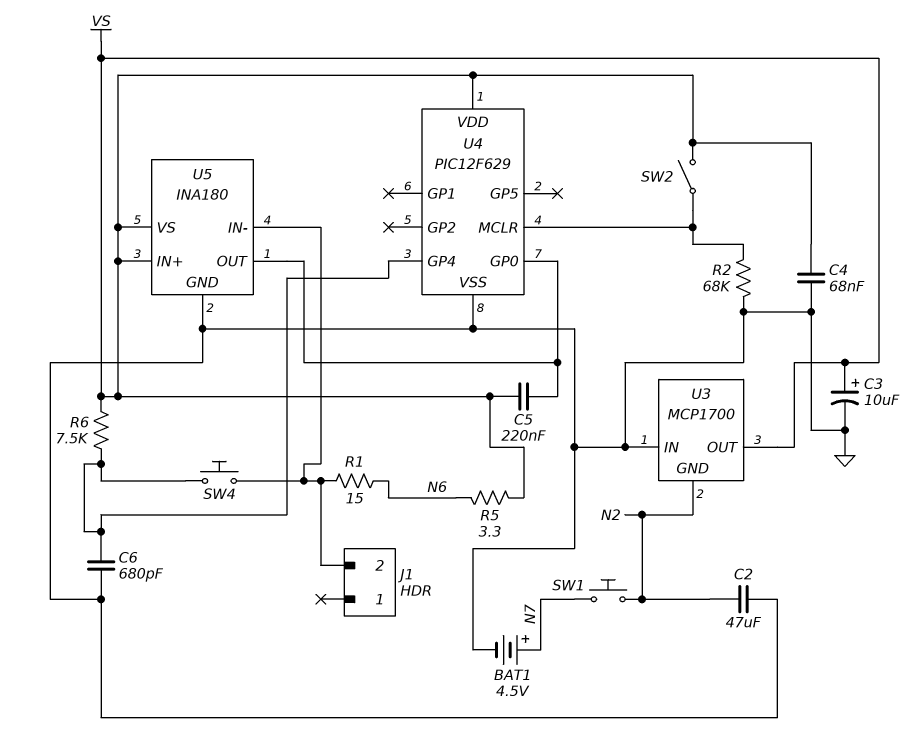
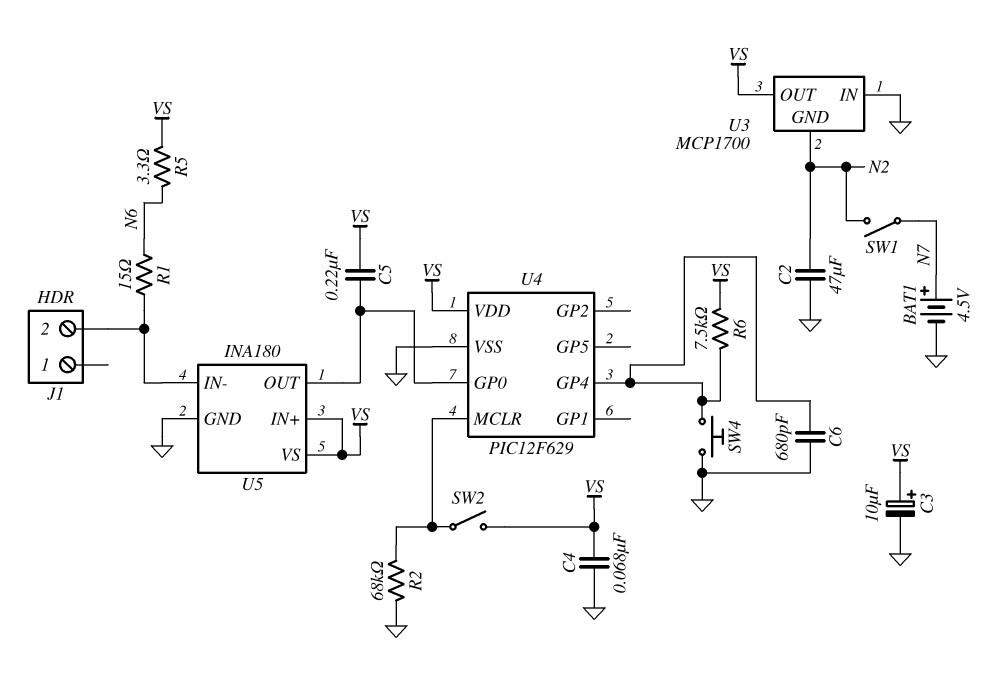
SW1: button (N2, N7) -> switch (N2, N7)
SW4: button (J1/2, U4/GP4) -> button (GND, U4/GP4)

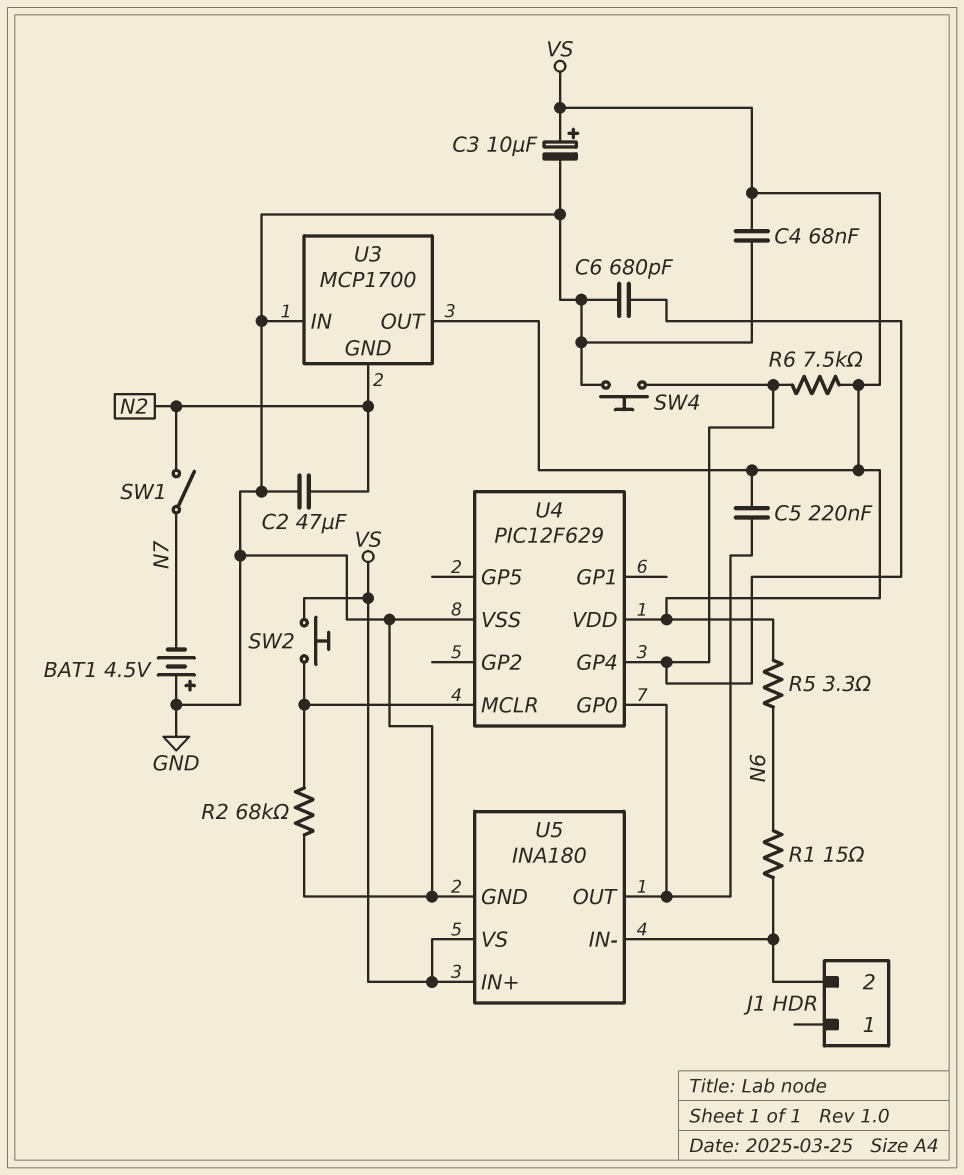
BAT1: 4.5V (plus N7, minus GND) -> 4.5V (plus GND, minus N7)
SW2: switch (U4/MCLR, VS) -> button (U4/MCLR, VS)

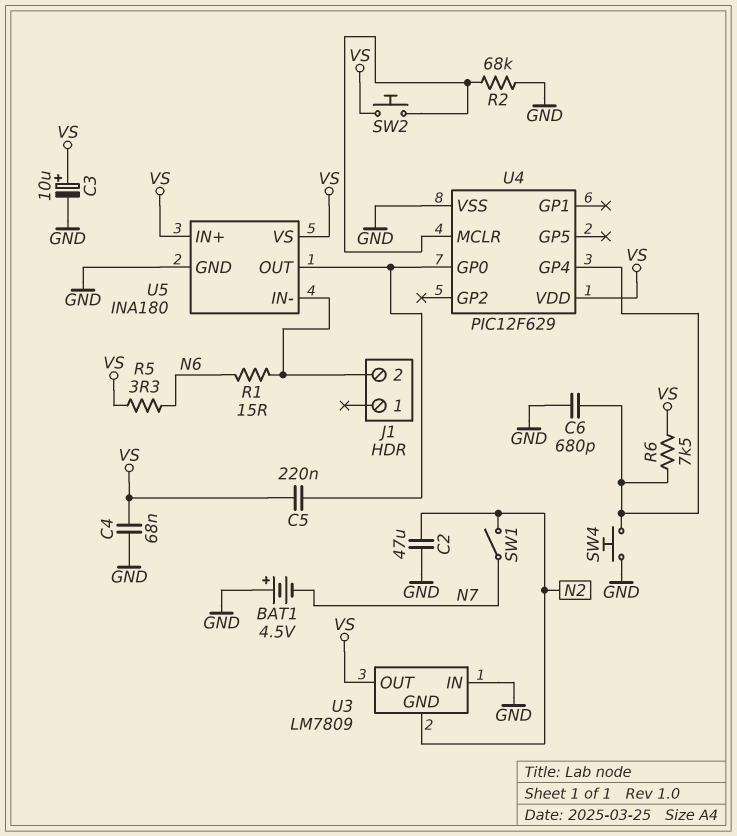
U3: MCP1700 -> LM7809

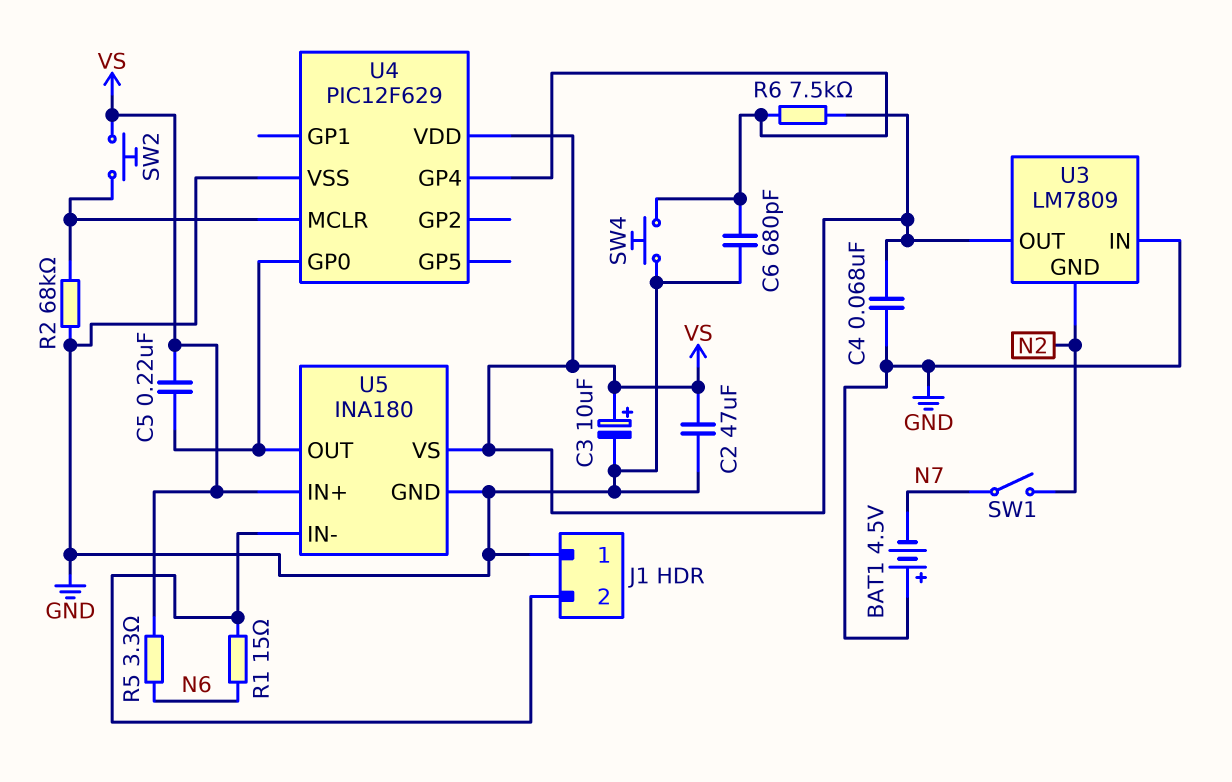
C2: 47uF (GND, N2) -> 47uF (GND, VS)
J1 pin 1: none -> GND

